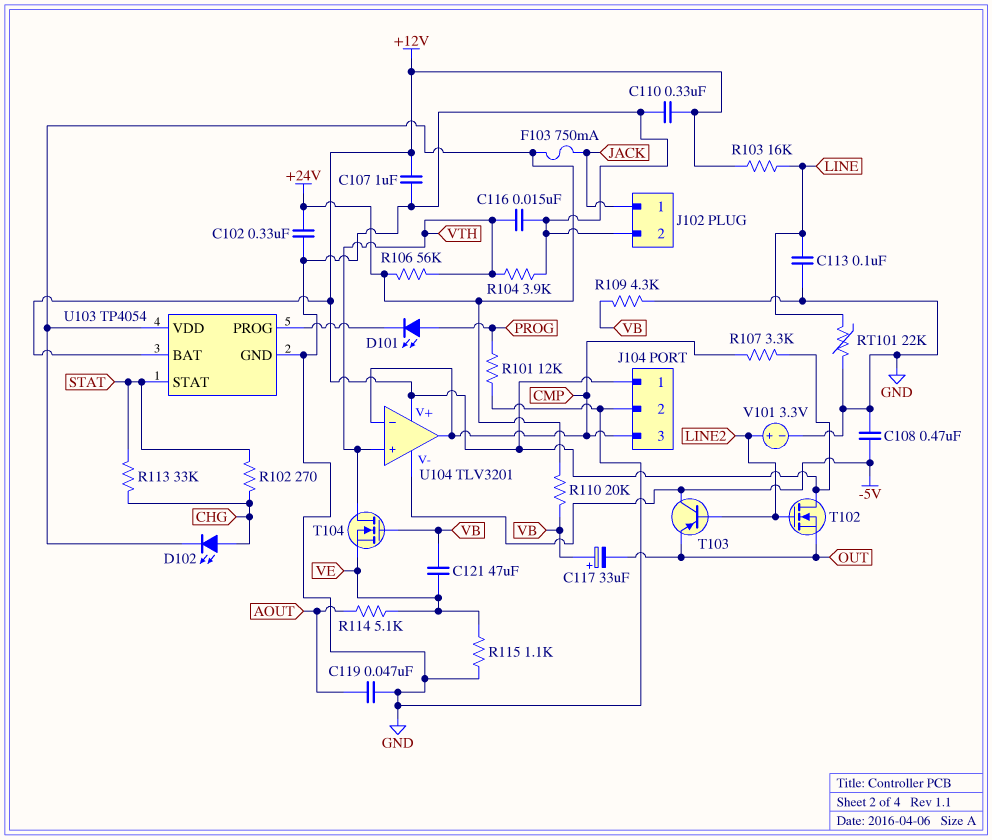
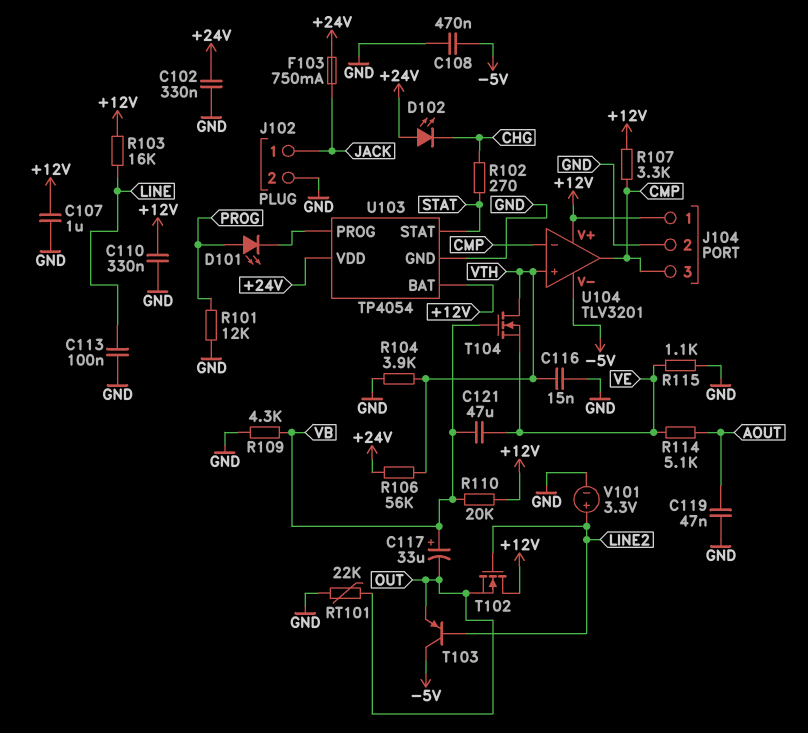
D102: LED (A CHG, K +24V) -> LED (A +24V, K CHG)
R110: 20k (+24V, VB) -> 20k (+12V, VB)
R113: 33k (CHG, STAT) -> none
RT101: 22k (GND, LINE) -> 22k (GND, OUT)

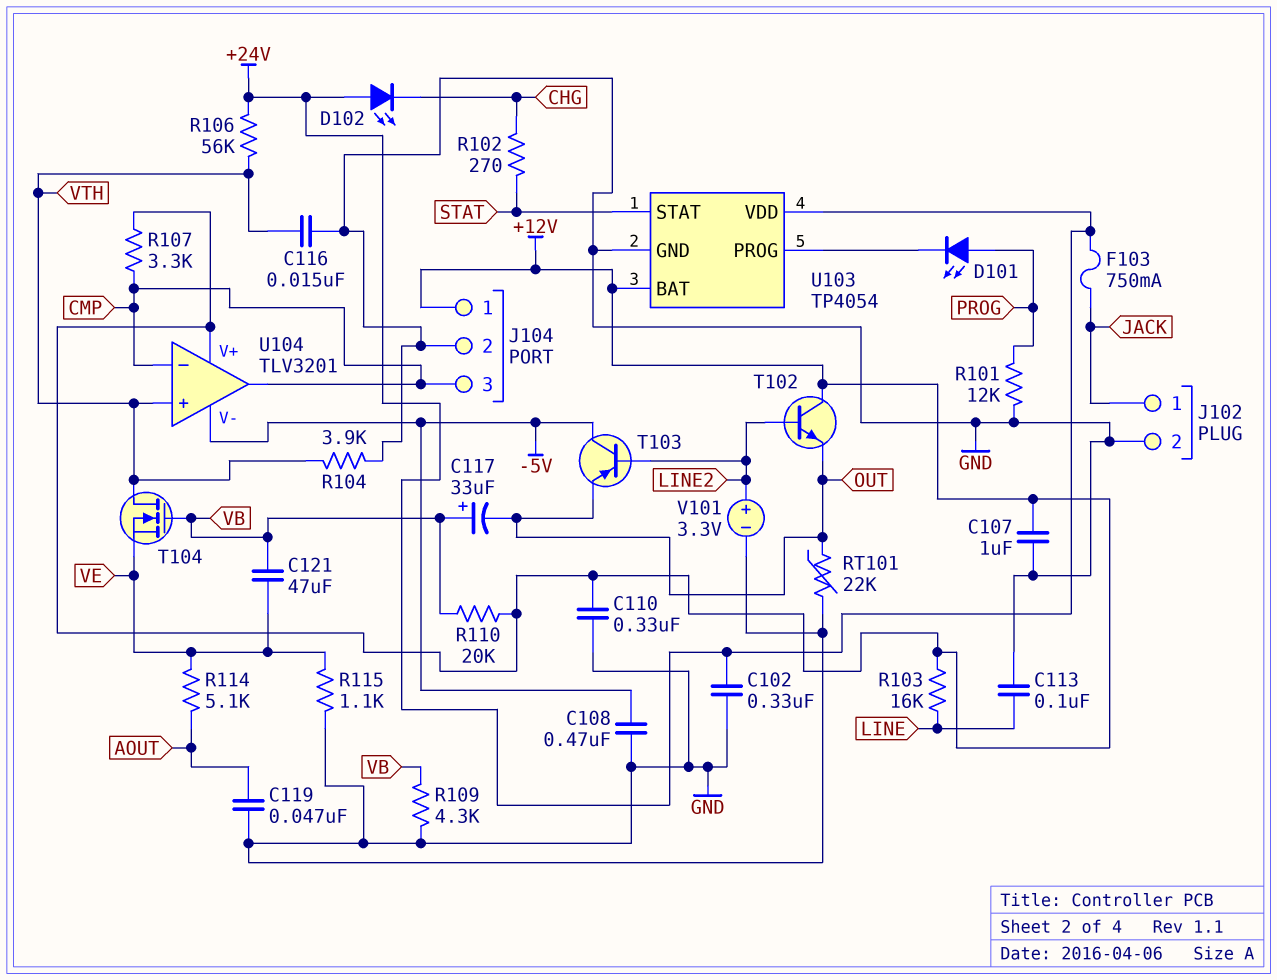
T102: NMOS (G LINE2, D +12V, S OUT) -> NPN (B LINE2, C +12V, E OUT)

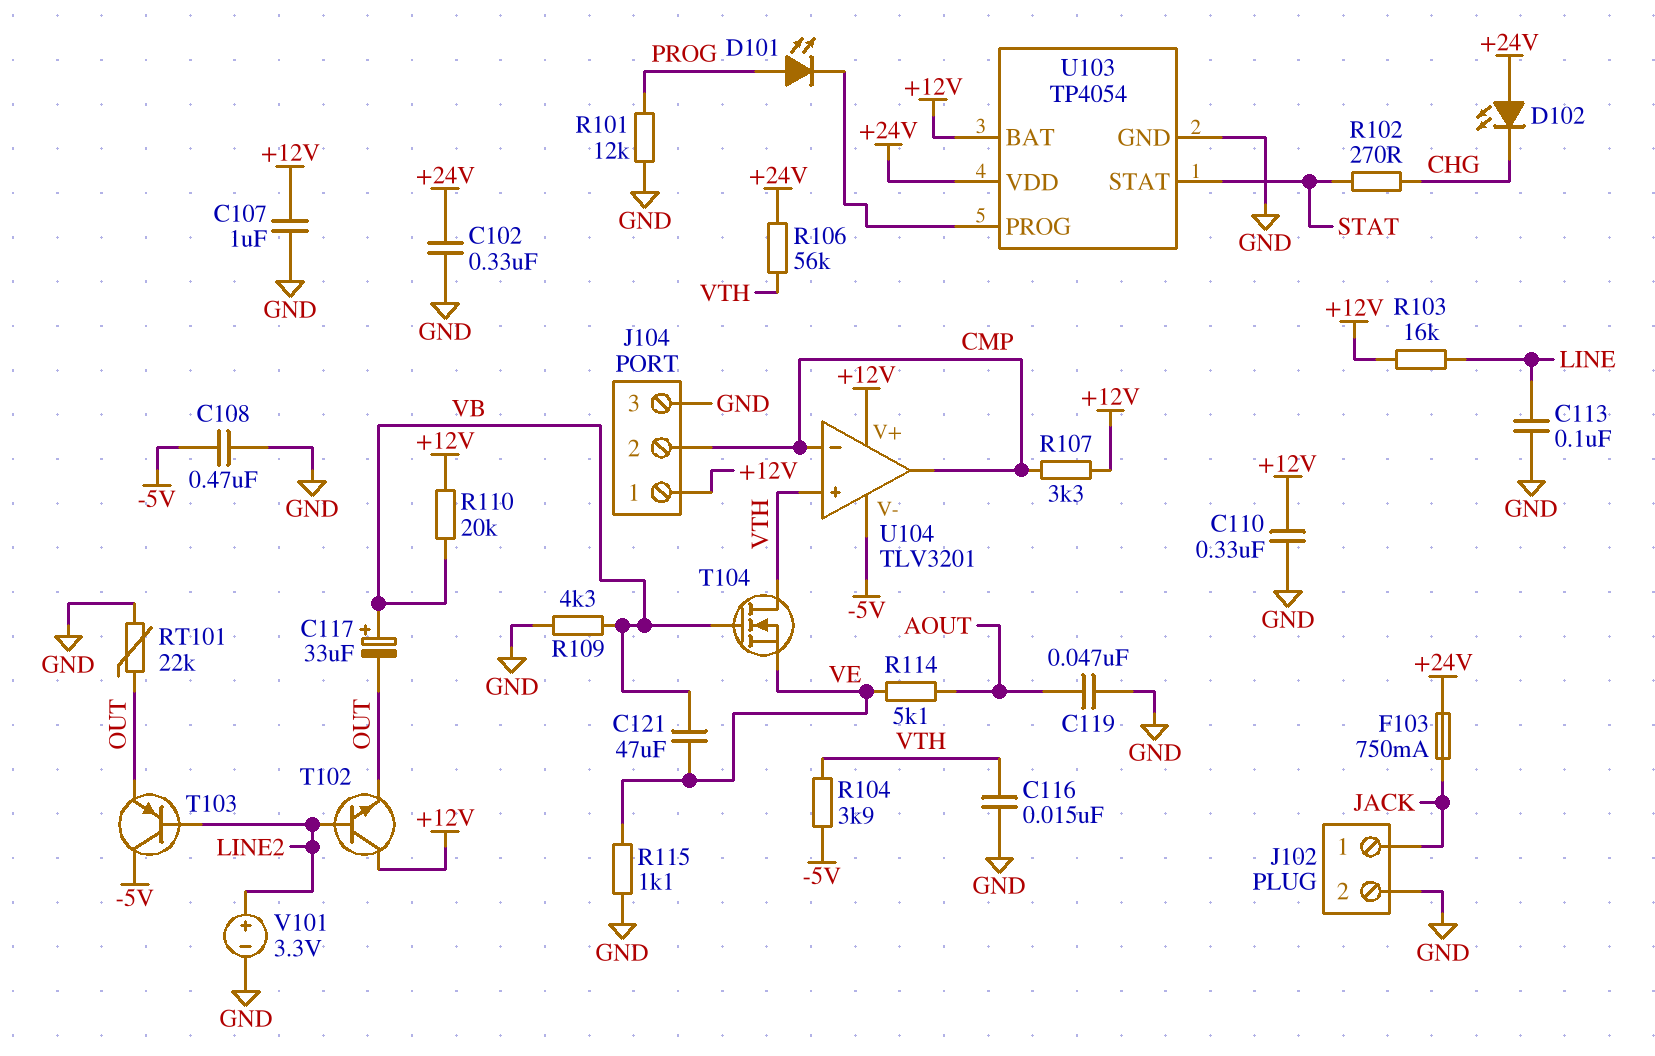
J104 pin 2: GND -> CMP
J104 pin 3: CMP -> GND
R104: 3.9k (GND, VTH) -> 3.9k (-5V, VTH)

